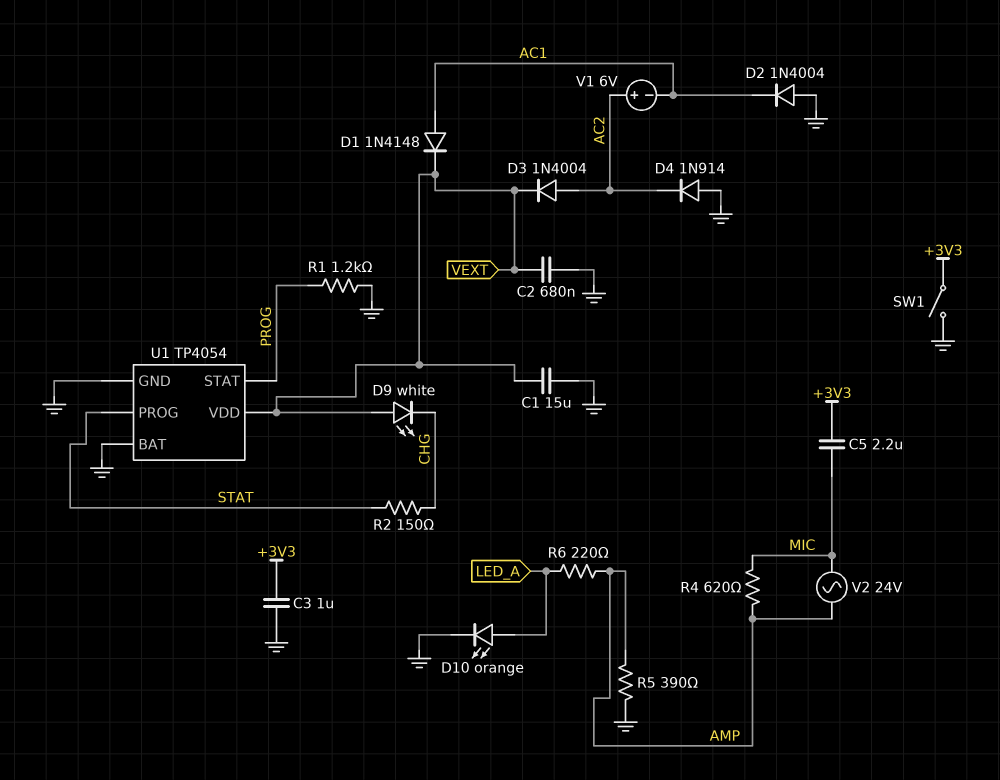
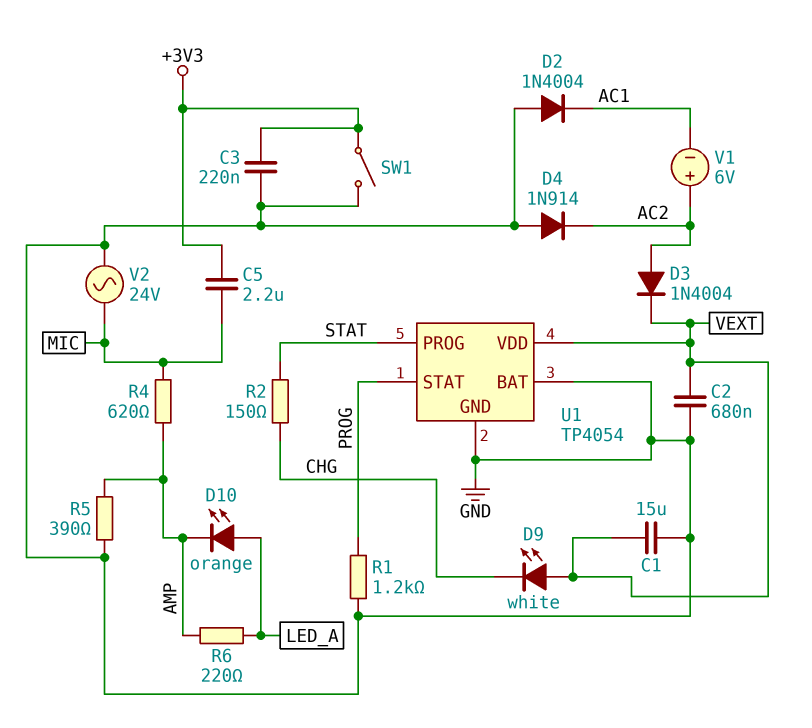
C3: 1uF (+3V3, GND) -> 220nF (+3V3, GND)
D1: diode 1N4148 (A AC1, K VEXT) -> none
D10: LED orange (A LED_A, K GND) -> LED orange (A LED_A, K AMP)
V2: AC 24V (AMP, MIC) -> AC 24V (GND, MIC)

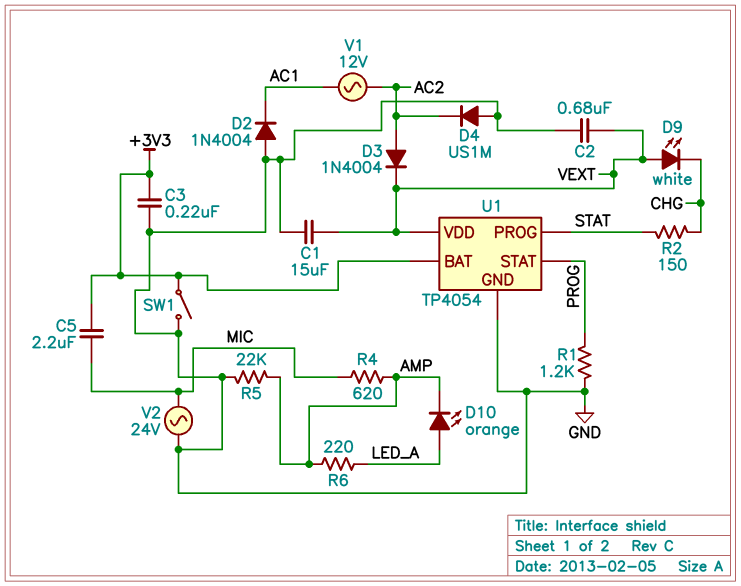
D4: diode 1N914 (A GND, K AC2) -> diode US1M (A GND, K AC2)
R5: 390 (AMP, GND) -> 22k (AMP, GND)
U1 pin BAT: GND -> +3V3
V1: 6V (plus AC2, minus AC1) -> AC 12V (AC1, AC2)

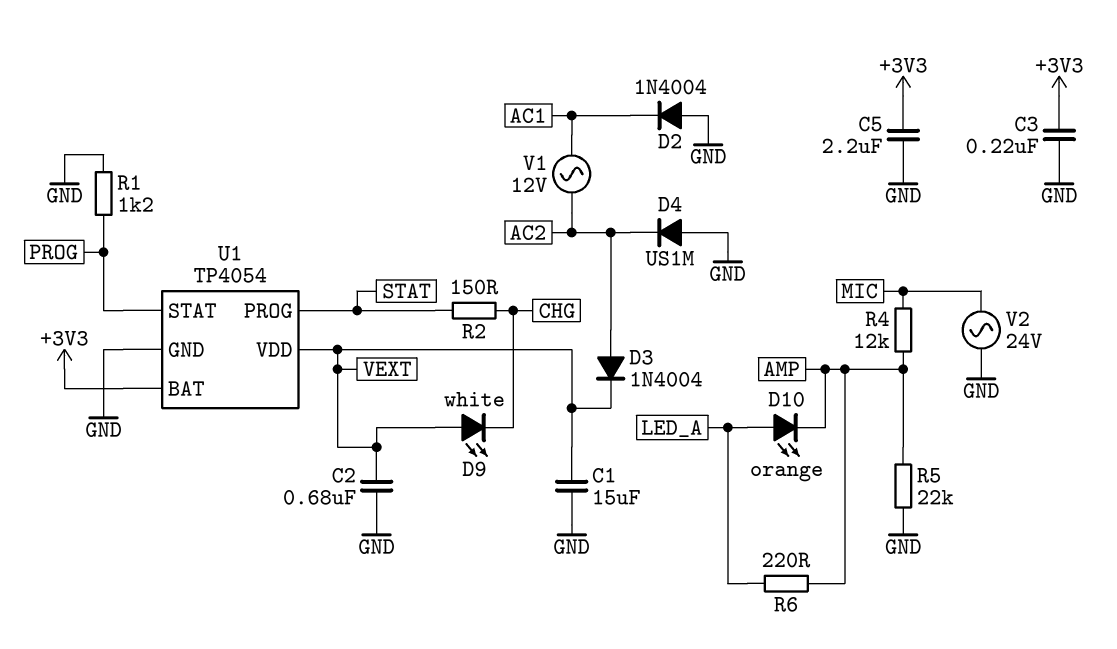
C5: 2.2uF (+3V3, MIC) -> 2.2uF (+3V3, GND)
R4: 620 (AMP, MIC) -> 12k (AMP, MIC)
SW1: switch (+3V3, GND) -> none

